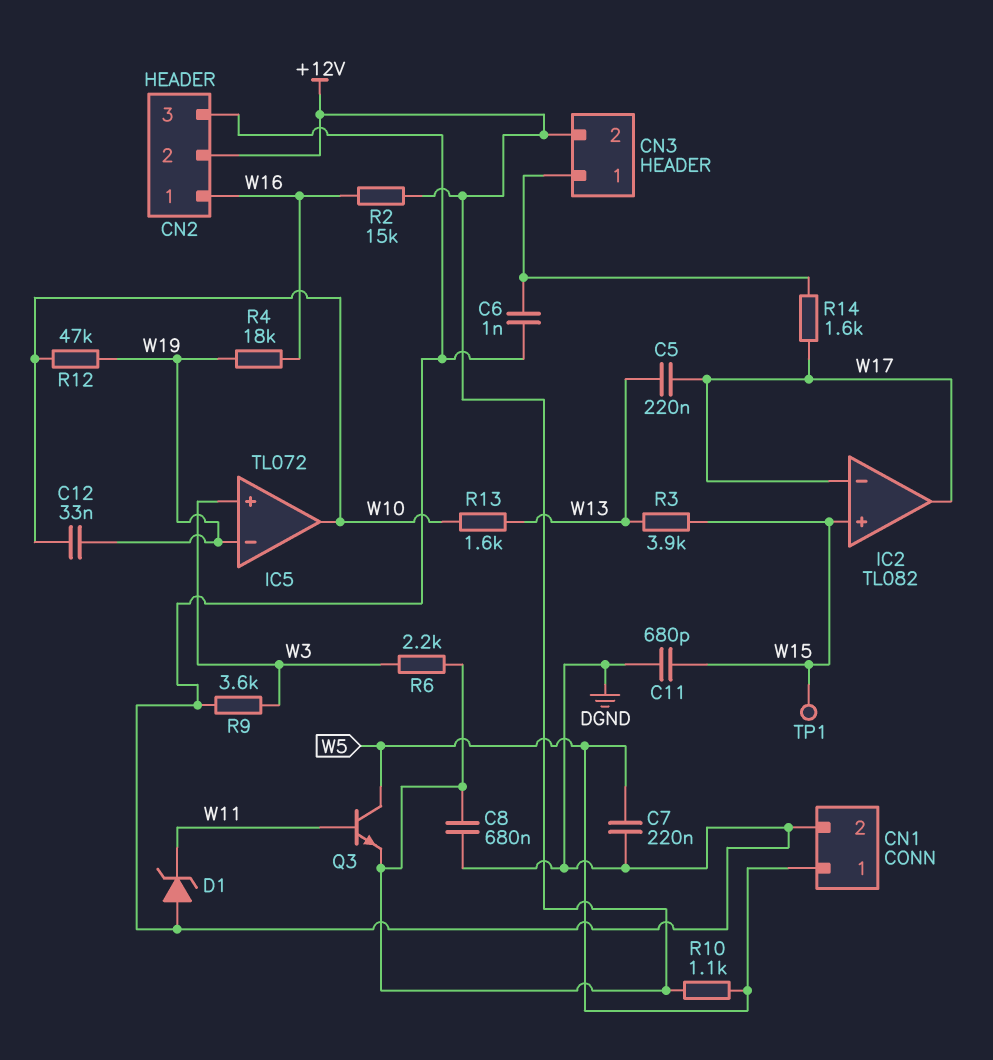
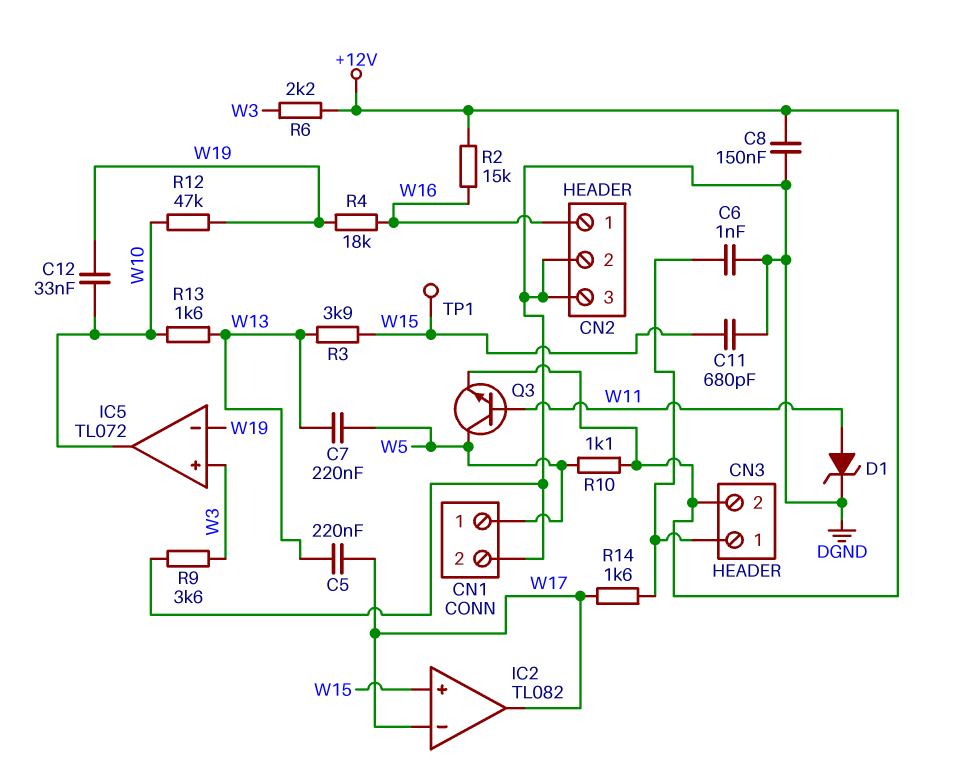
C7: 220nF (DGND, W5) -> 220nF (W5, W13)
C8: 680nF (+12V, DGND) -> 150nF (+12V, DGND)
CN2 pin 2: +12V -> DGND
D1: zener (A DGND, K W11) -> zener (A W11, K DGND)

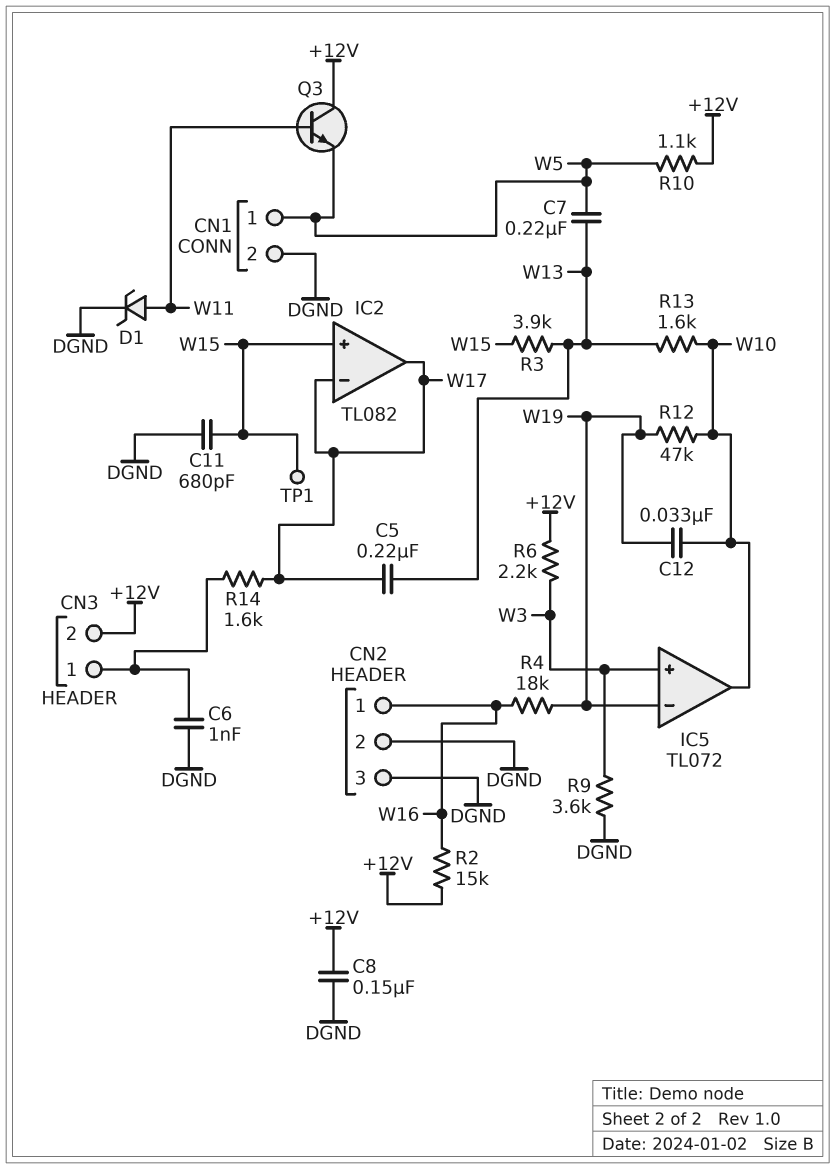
Q3: NPN (B W11, C W5, E +12V) -> NPN (B W11, C +12V, E W5)

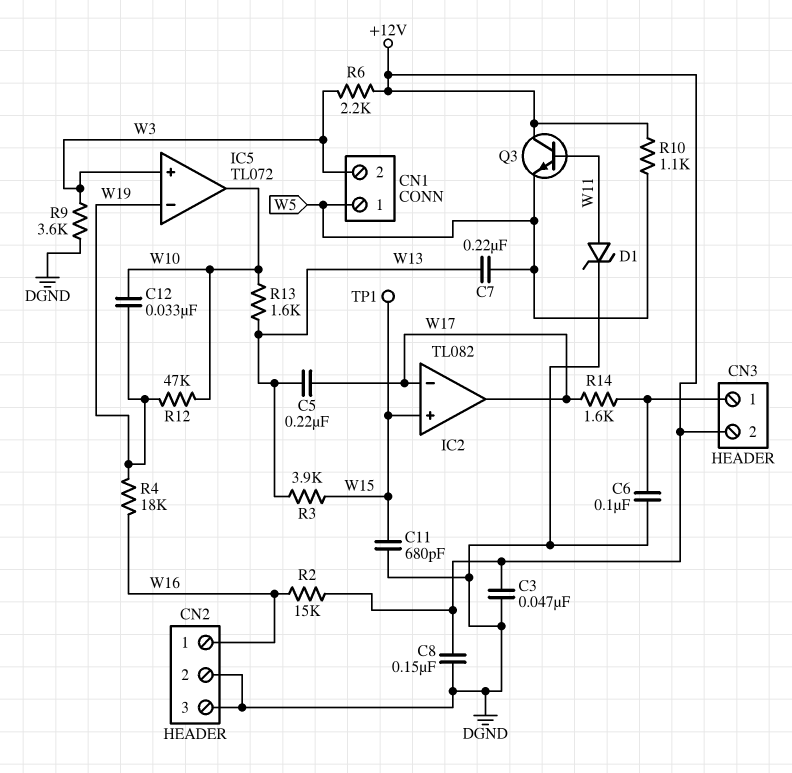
C3: none -> 47nF (+12V, DGND)
C6: 1nF (CN3/1, DGND) -> 100nF (CN3/1, DGND)
CN1 pin 2: DGND -> W3

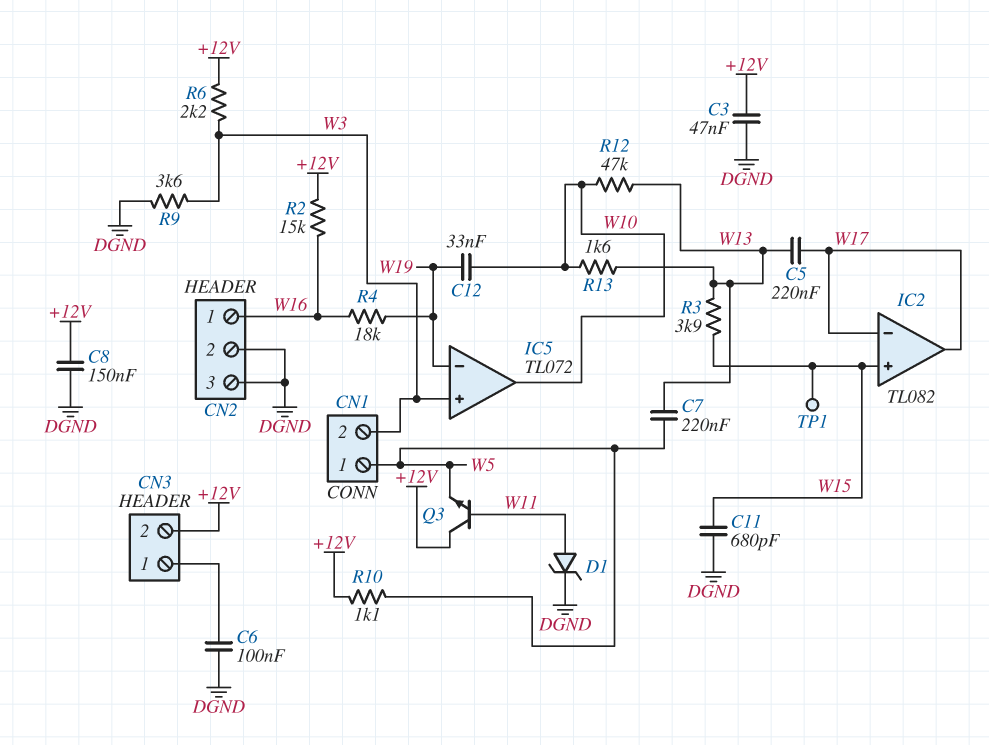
R12: 47k (W10, W19) -> 47k (W10, W13)
R14: 1.6k (CN3/1, W17) -> none

